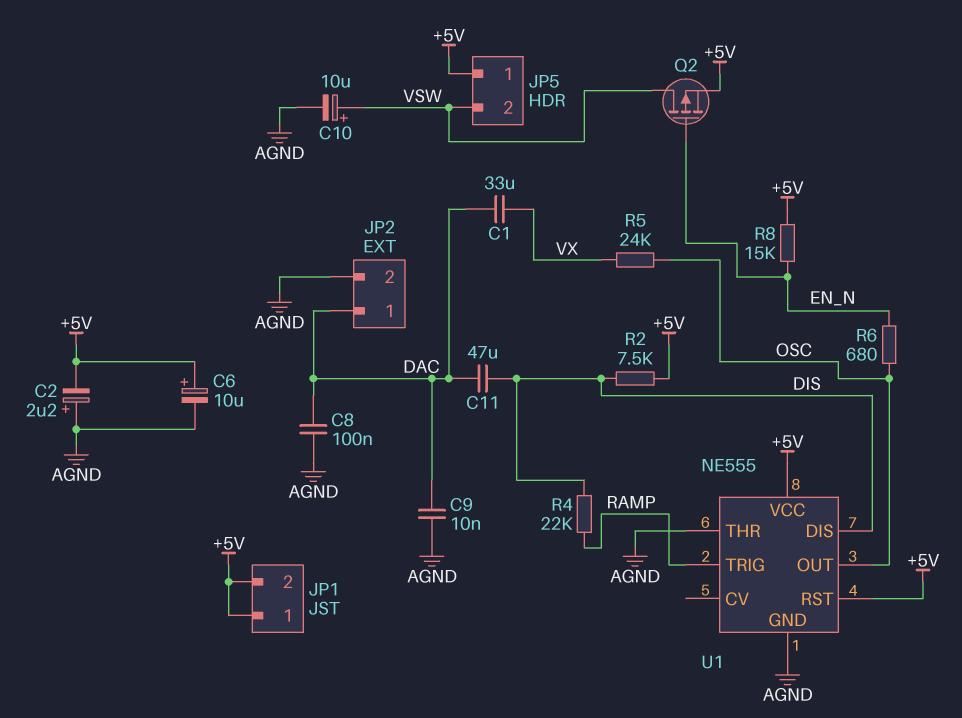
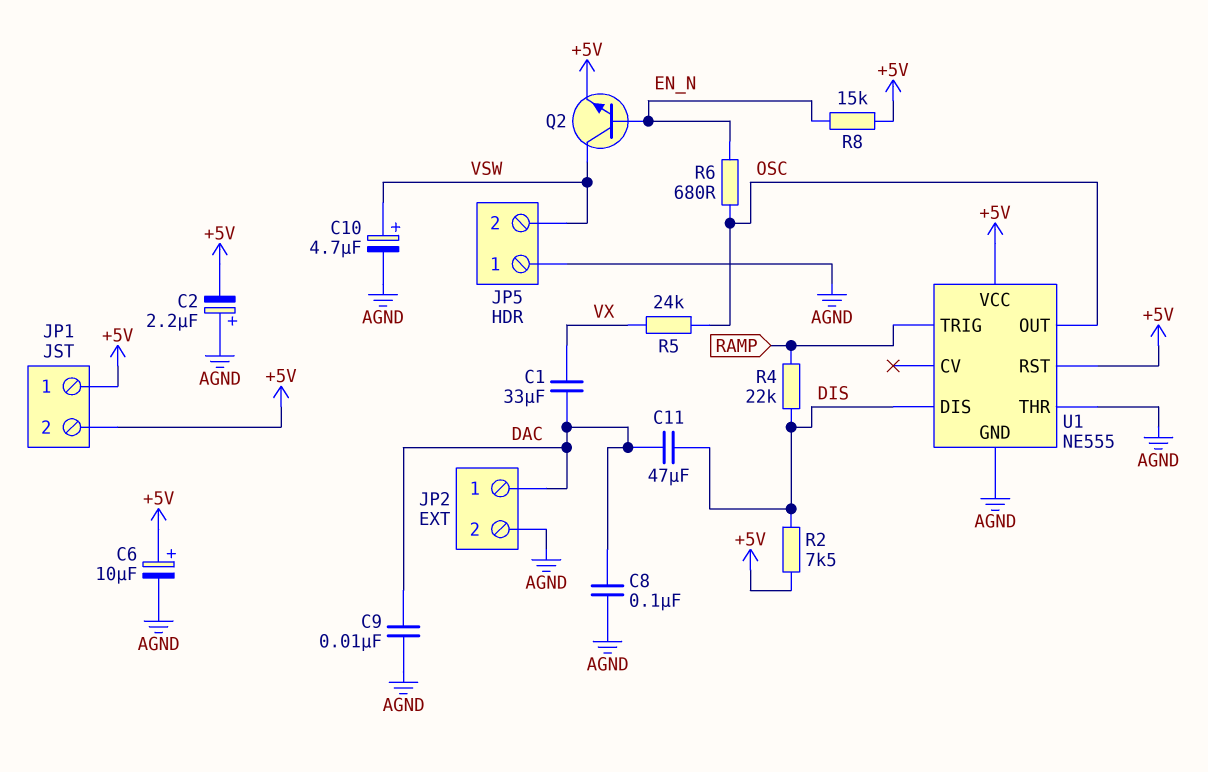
C10: 10uF (plus VSW, minus AGND) -> 4.7uF (plus VSW, minus AGND)
JP5 pin 1: +5V -> AGND
Q2: PMOS (G EN_N, D VSW, S +5V) -> NPN (B EN_N, C VSW, E +5V)

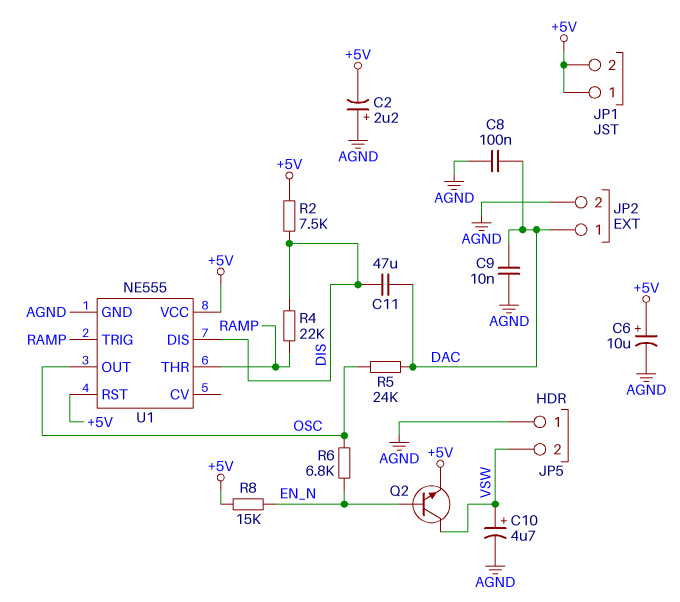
C1: 33uF (DAC, VX) -> none
R5: 24k (OSC, VX) -> 24k (DAC, OSC)
R6: 680 (EN_N, OSC) -> 6.8k (EN_N, OSC)
U1 pin THR: AGND -> RAMP

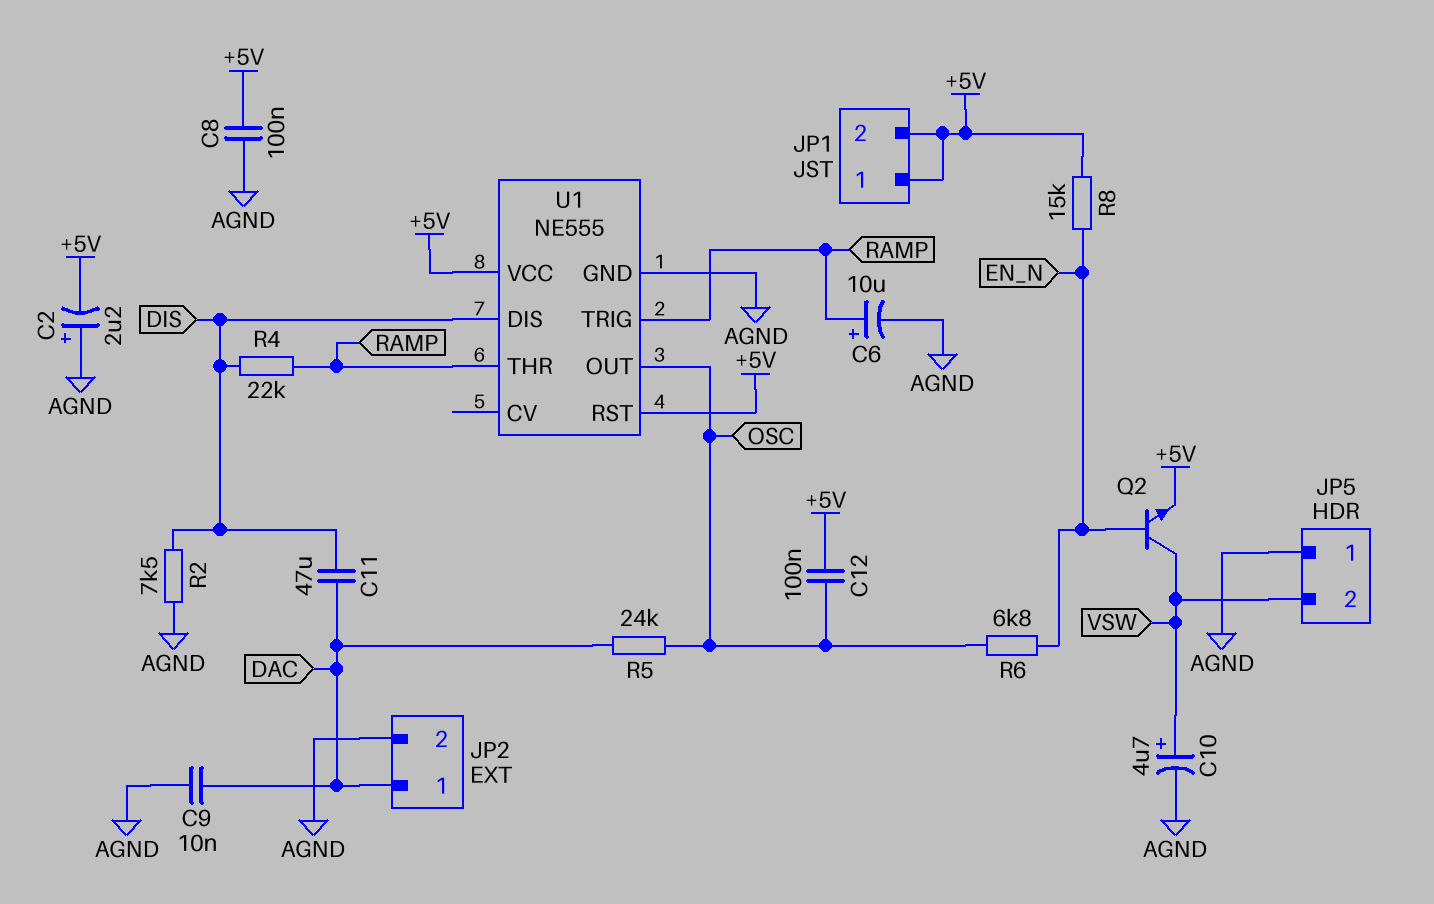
C6: 10uF (plus +5V, minus AGND) -> 10uF (plus RAMP, minus AGND)
C8: 100nF (AGND, DAC) -> 100nF (+5V, AGND)
C12: none -> 100nF (+5V, OSC)
R2: 7.5k (+5V, DIS) -> 7.5k (AGND, DIS)

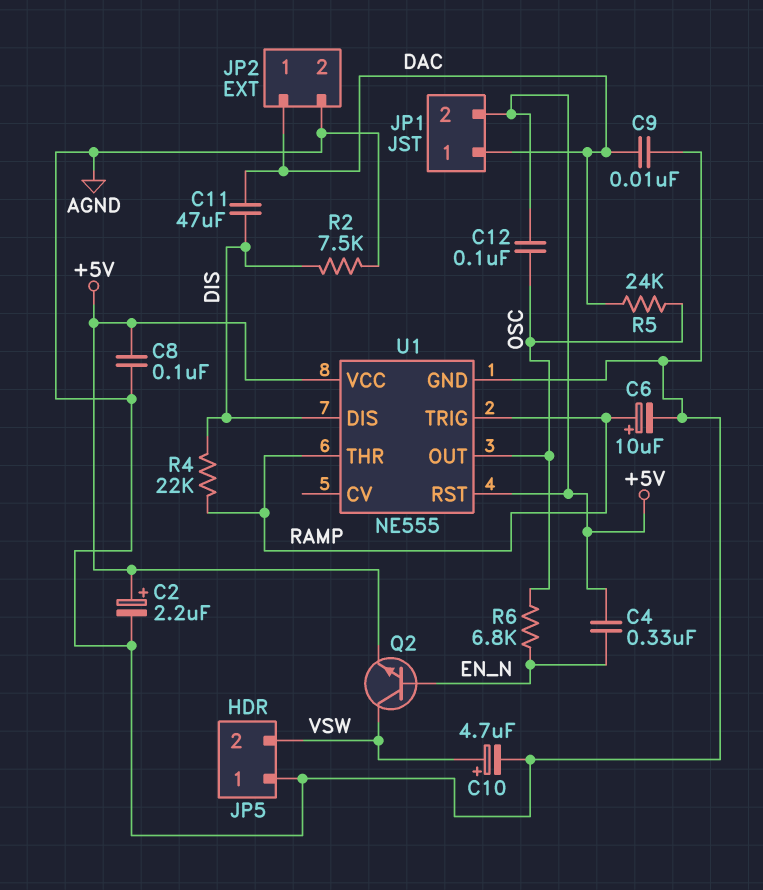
C2: 2.2uF (plus AGND, minus +5V) -> 2.2uF (plus +5V, minus AGND)
C4: none -> 330nF (+5V, EN_N)
JP1 pin 1: +5V -> DAC
R8: 15k (+5V, EN_N) -> none

